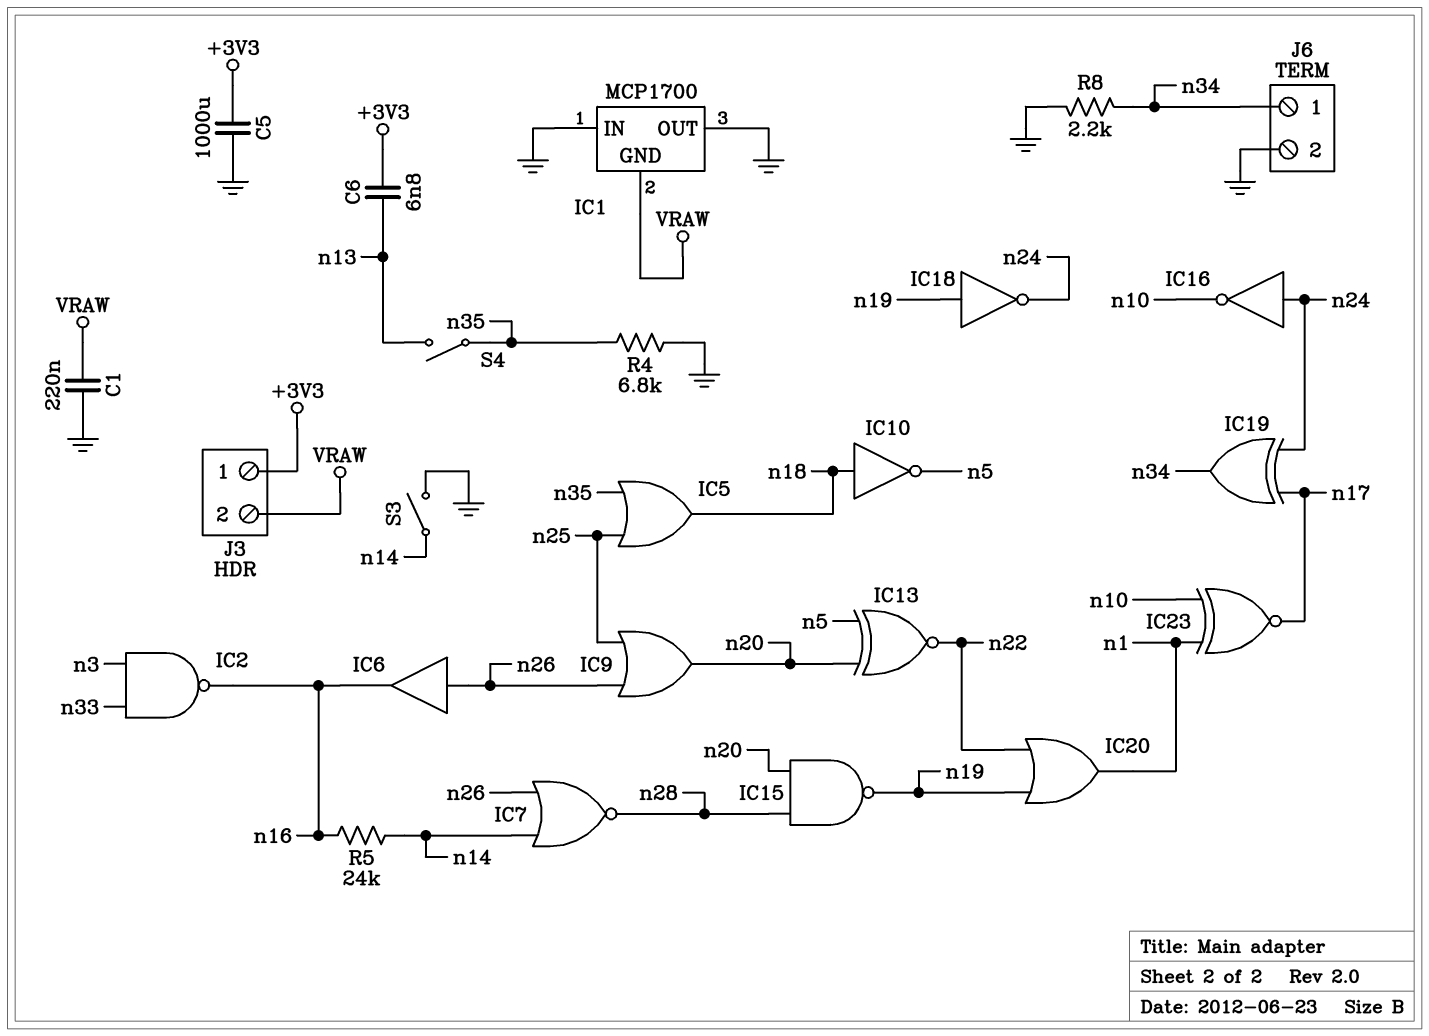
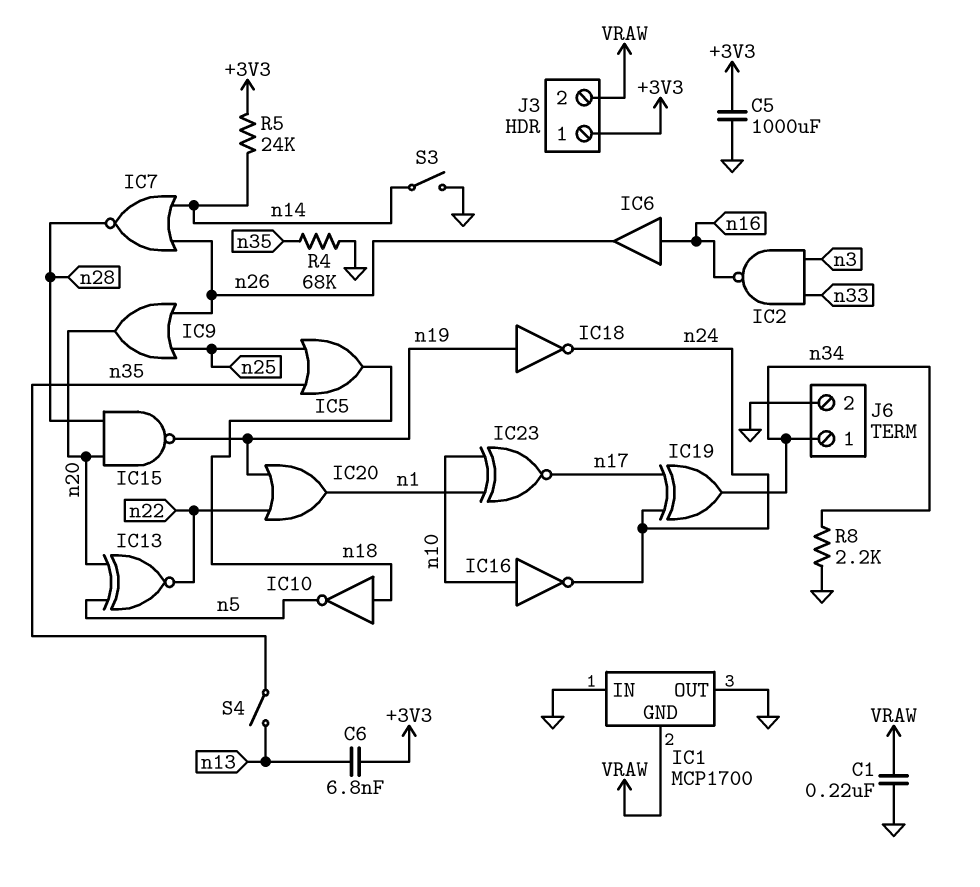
IC6: buffer (in n26, out n16) -> buffer (in n16, out n26)
IC16: NOT (in n24, out n10) -> NOT (in n10, out n24)
R4: 6.8k (GND, n35) -> 68k (GND, n35)
R5: 24k (n14, n16) -> 24k (+3V3, n14)

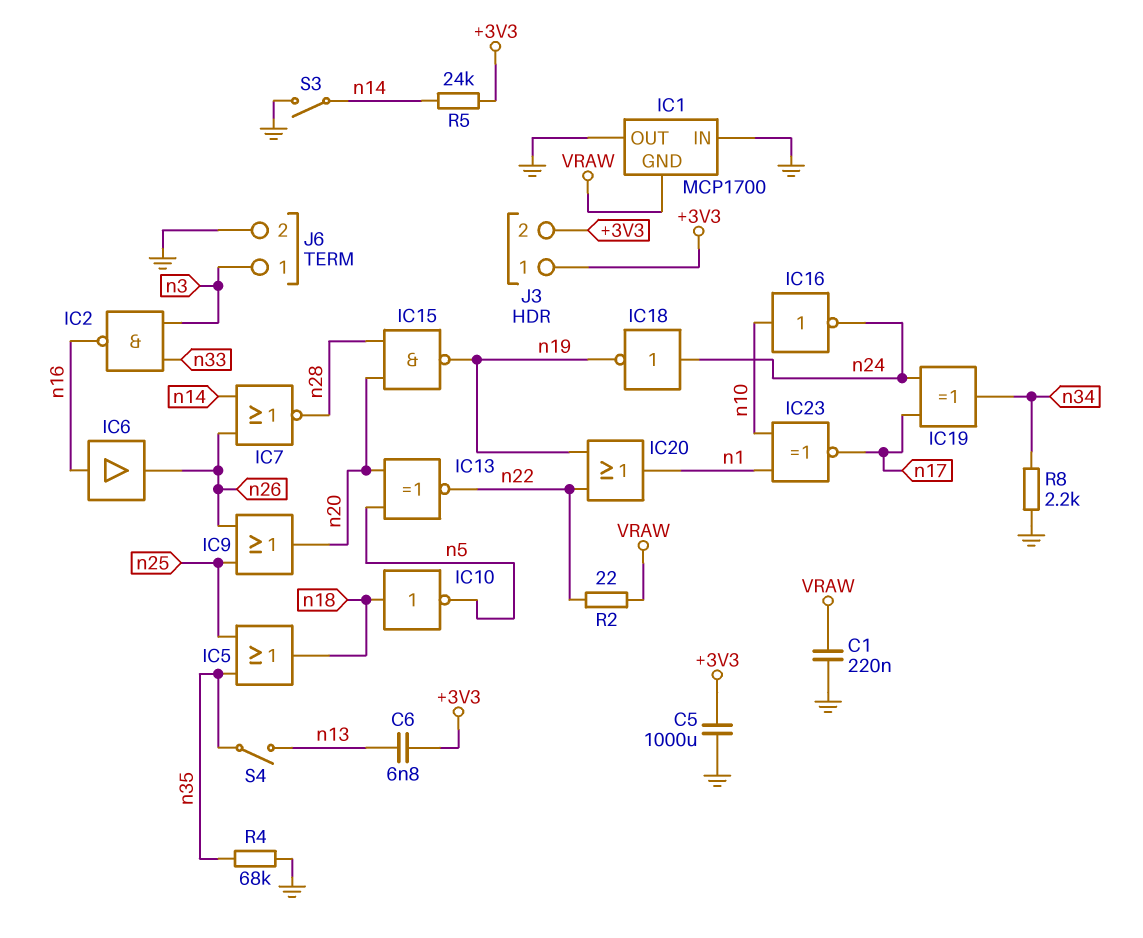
IC18: NOT (in n19, out n24) -> NOT (in n24, out n19)
J3 pin 2: VRAW -> +3V3
J6 pin 1: n34 -> n3
R2: none -> 22 (VRAW, n22)

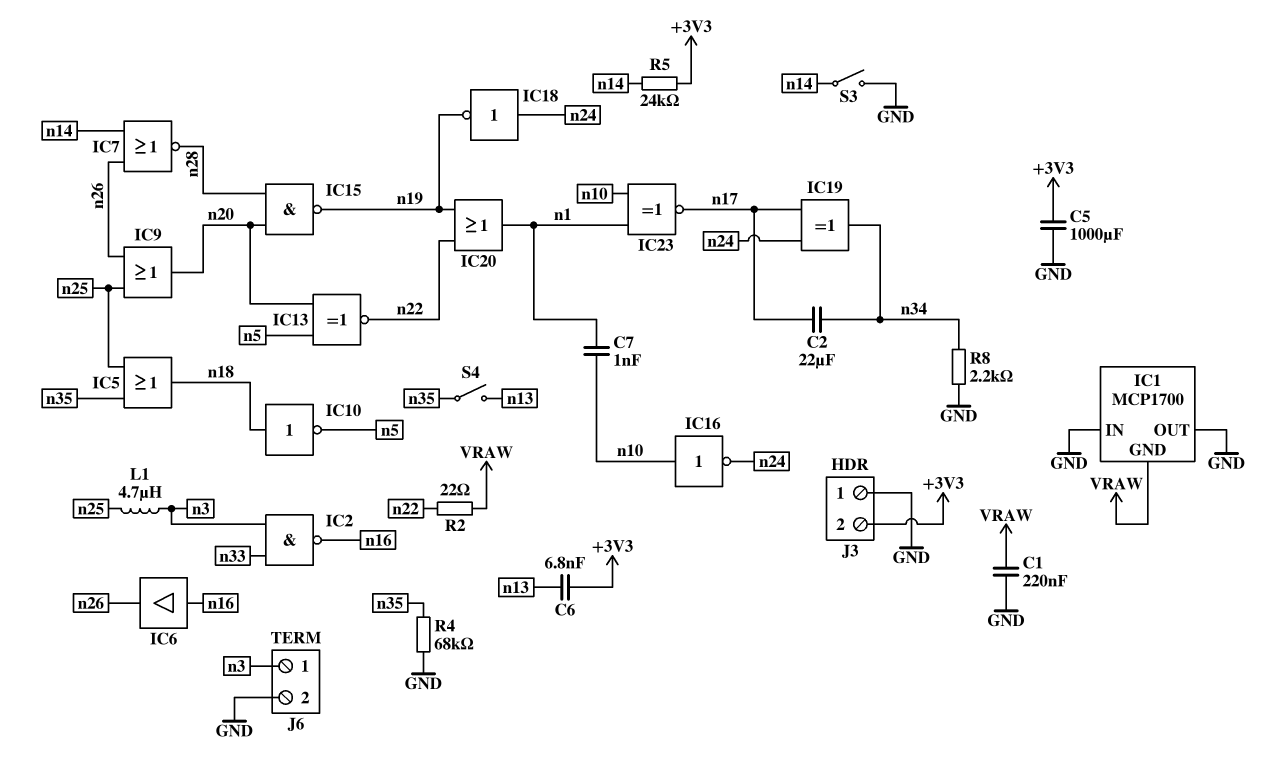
C2: none -> 22uF (n17, n34)
C7: none -> 1nF (n1, n10)
J3 pin 1: +3V3 -> GND
L1: none -> 4.7uH (n3, n25)

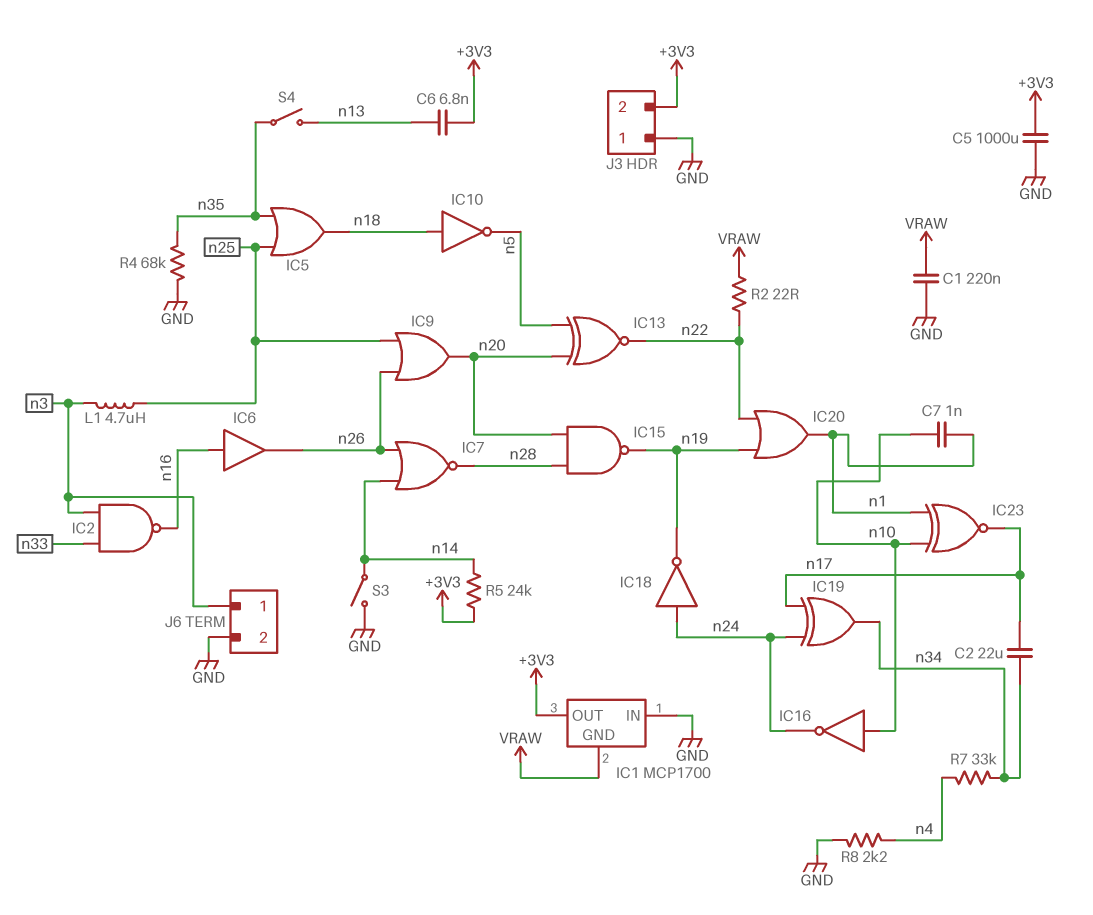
IC1 pin OUT: GND -> +3V3
R7: none -> 33k (n4, n34)
R8: 2.2k (GND, n34) -> 2.2k (GND, n4)

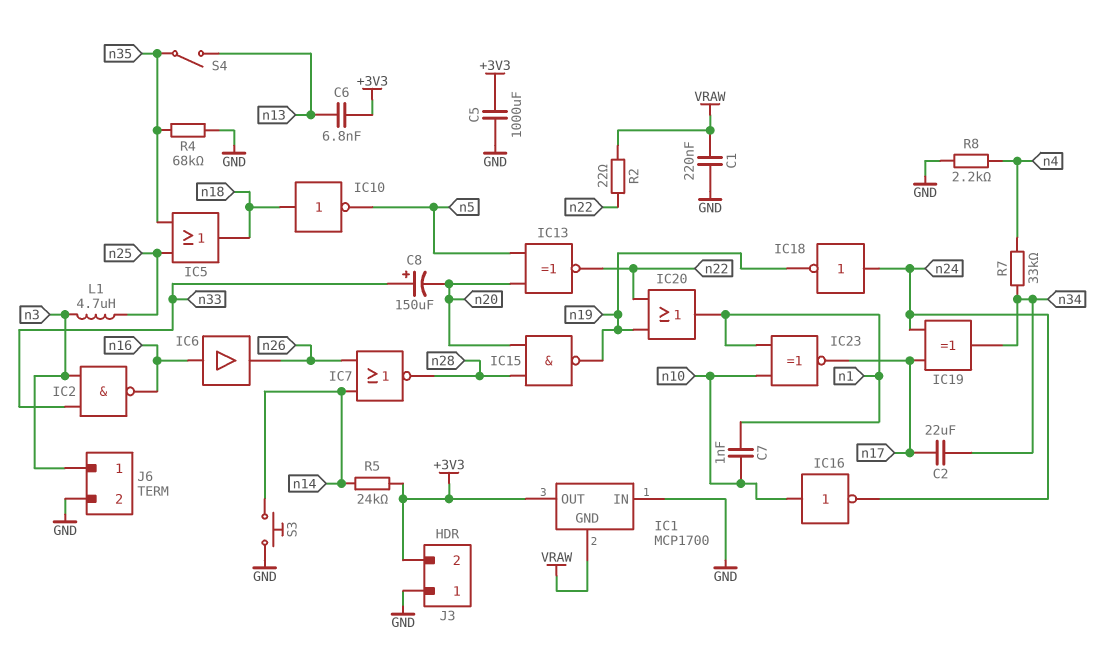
C8: none -> 150uF (plus n33, minus n20)
IC9: OR (in n25, in n26, out n20) -> none
S3: switch (GND, n14) -> button (GND, n14)

